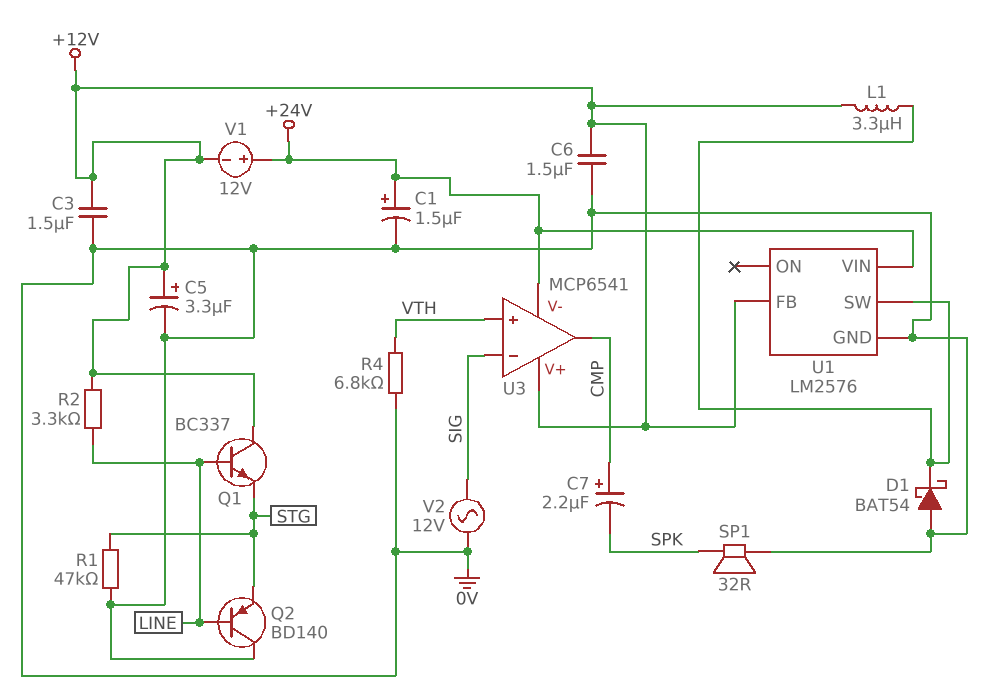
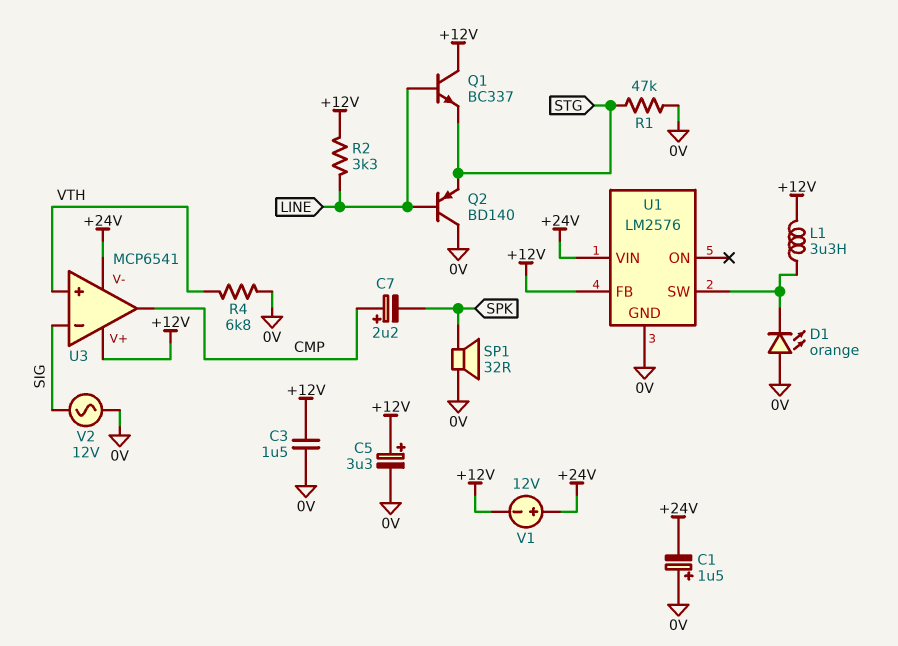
C1: 1.5uF (plus +24V, minus 0V) -> 1.5uF (plus 0V, minus +24V)
C6: 1.5uF (+12V, 0V) -> none
D1: schottky BAT54 (A 0V, K U1/SW) -> LED orange (A 0V, K U1/SW)

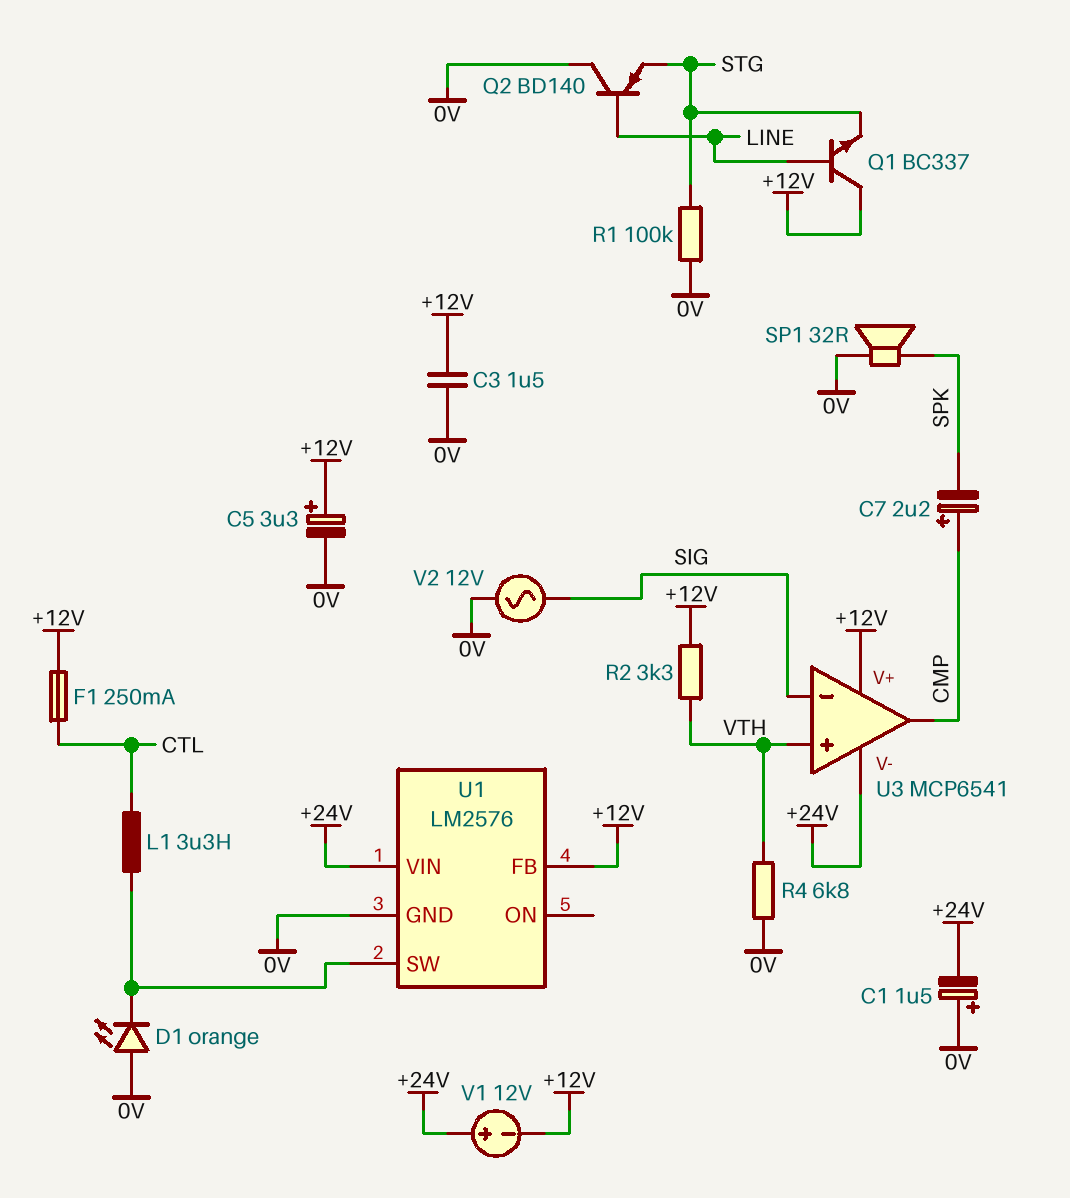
F1: none -> 250mA (+12V, CTL)
L1: 3.3uH (+12V, U1/SW) -> 3.3uH (CTL, U1/SW)
R1: 47k (0V, STG) -> 100k (0V, STG)
R2: 3.3k (+12V, LINE) -> 3.3k (+12V, VTH)

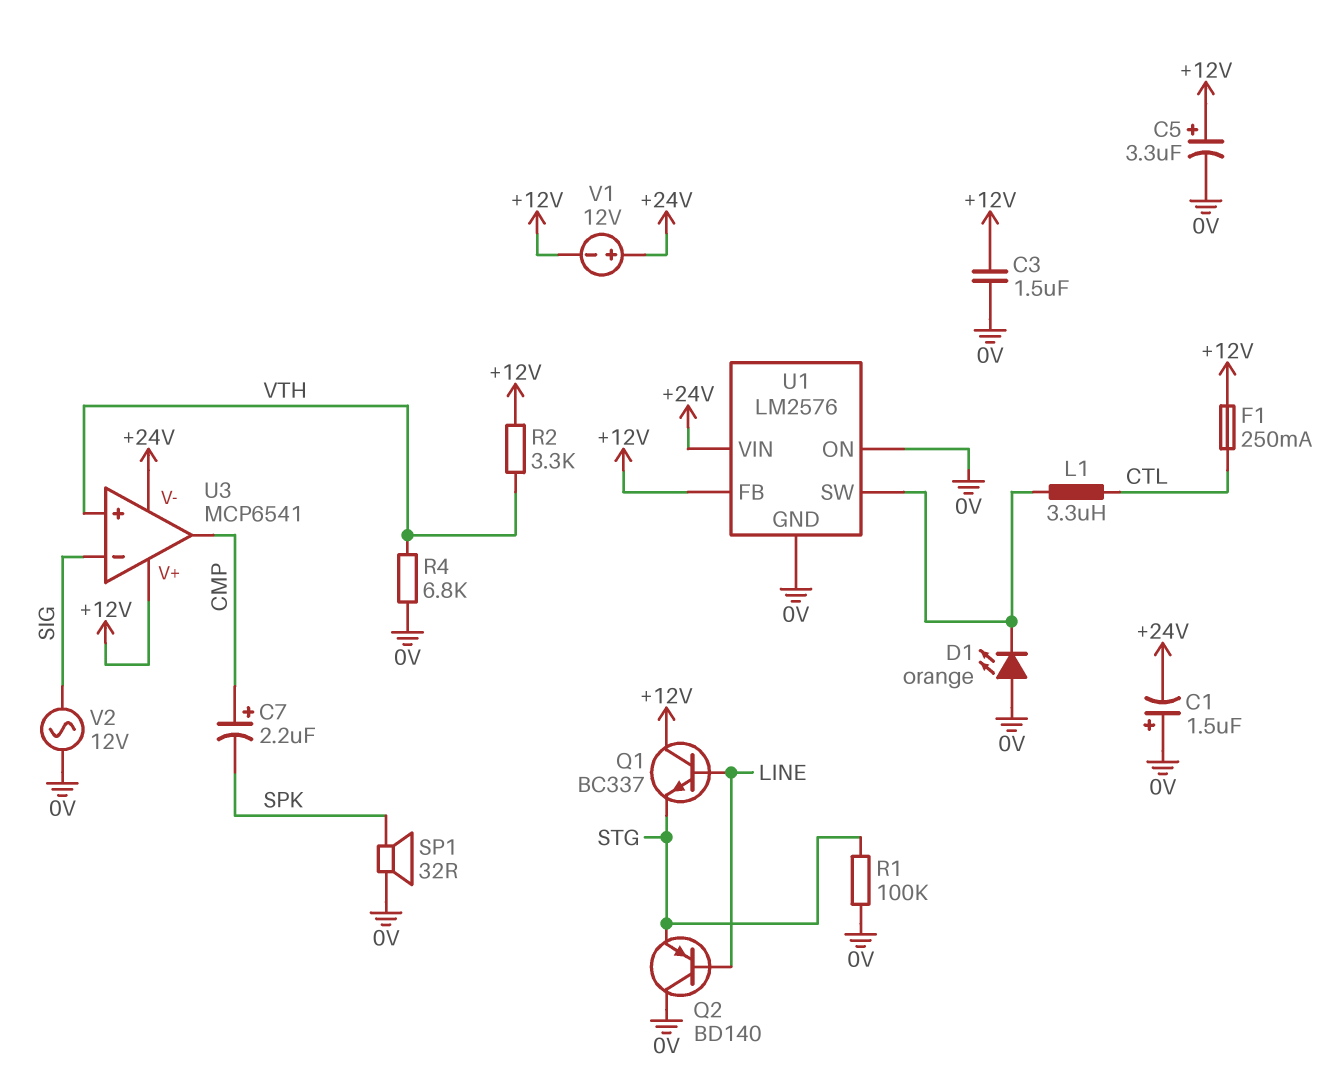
U1 pin ON: none -> 0V

